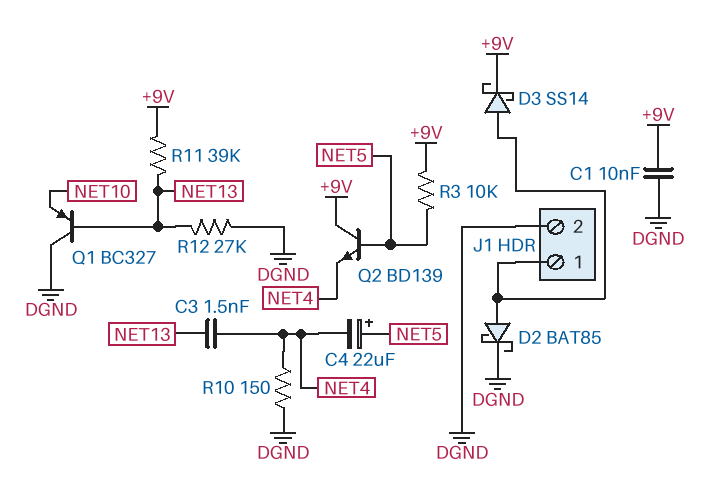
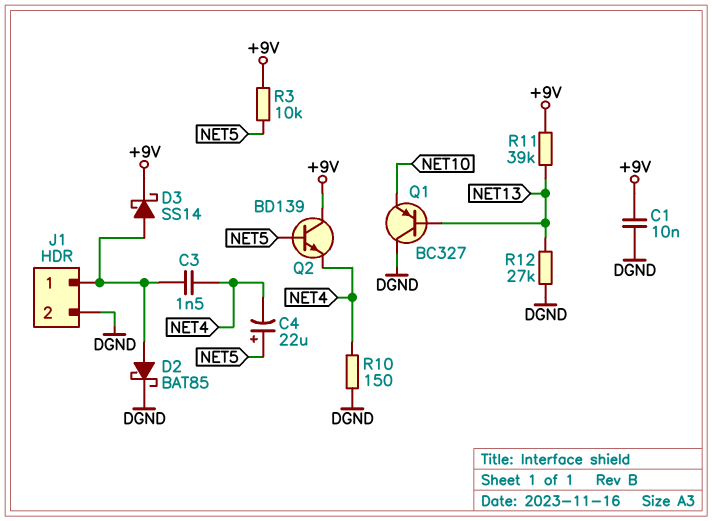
C3: 1.5nF (NET4, NET13) -> 1.5nF (J1/1, NET4)

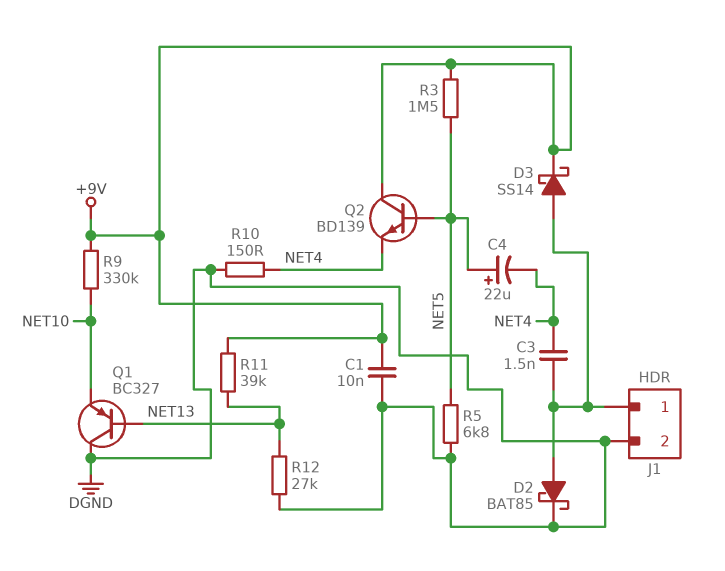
R3: 10k (+9V, NET5) -> 1.5M (+9V, NET5)
R5: none -> 6.8k (DGND, NET5)
R9: none -> 330k (+9V, NET10)

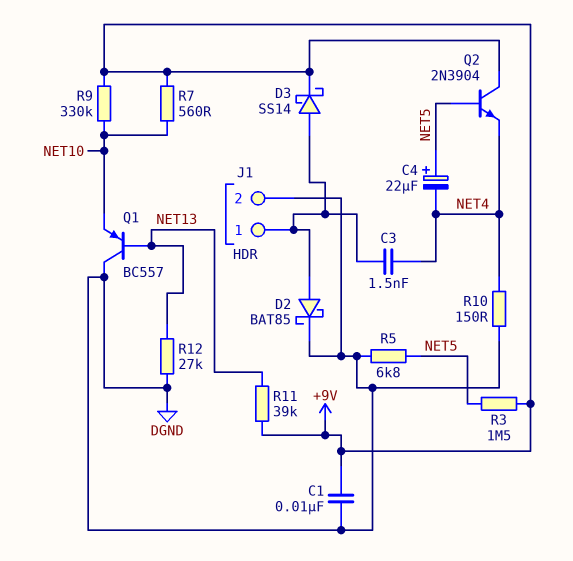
Q1: PNP BC327 (B NET13, C DGND, E NET10) -> PNP BC557 (B NET13, C DGND, E NET10)
Q2: NPN BD139 (B NET5, C +9V, E NET4) -> NPN 2N3904 (B NET5, C +9V, E NET4)
R7: none -> 560 (+9V, NET10)

